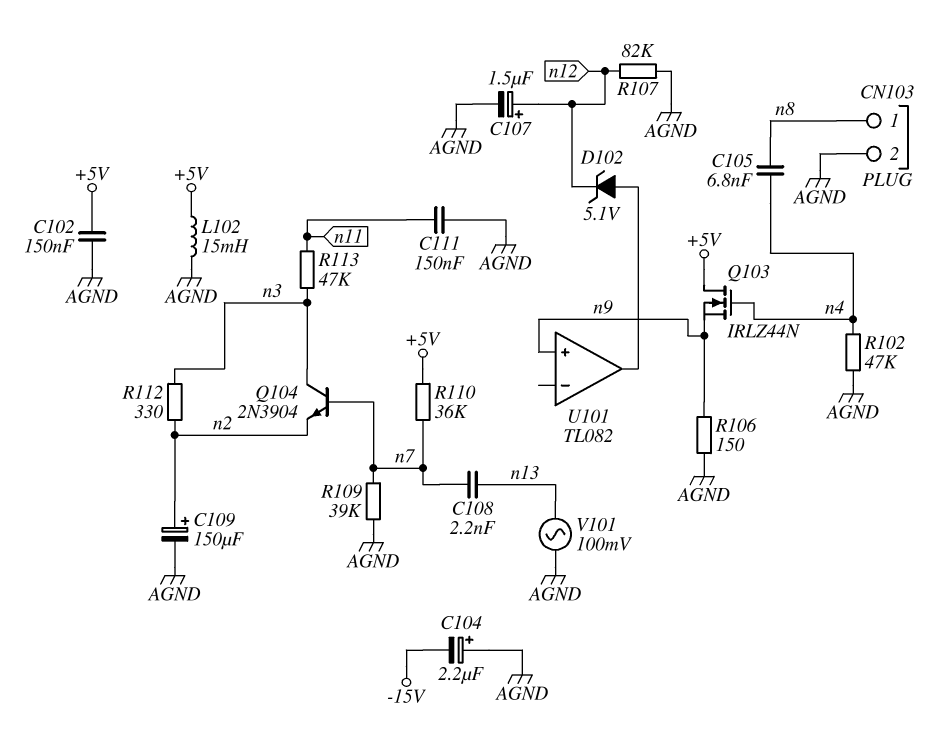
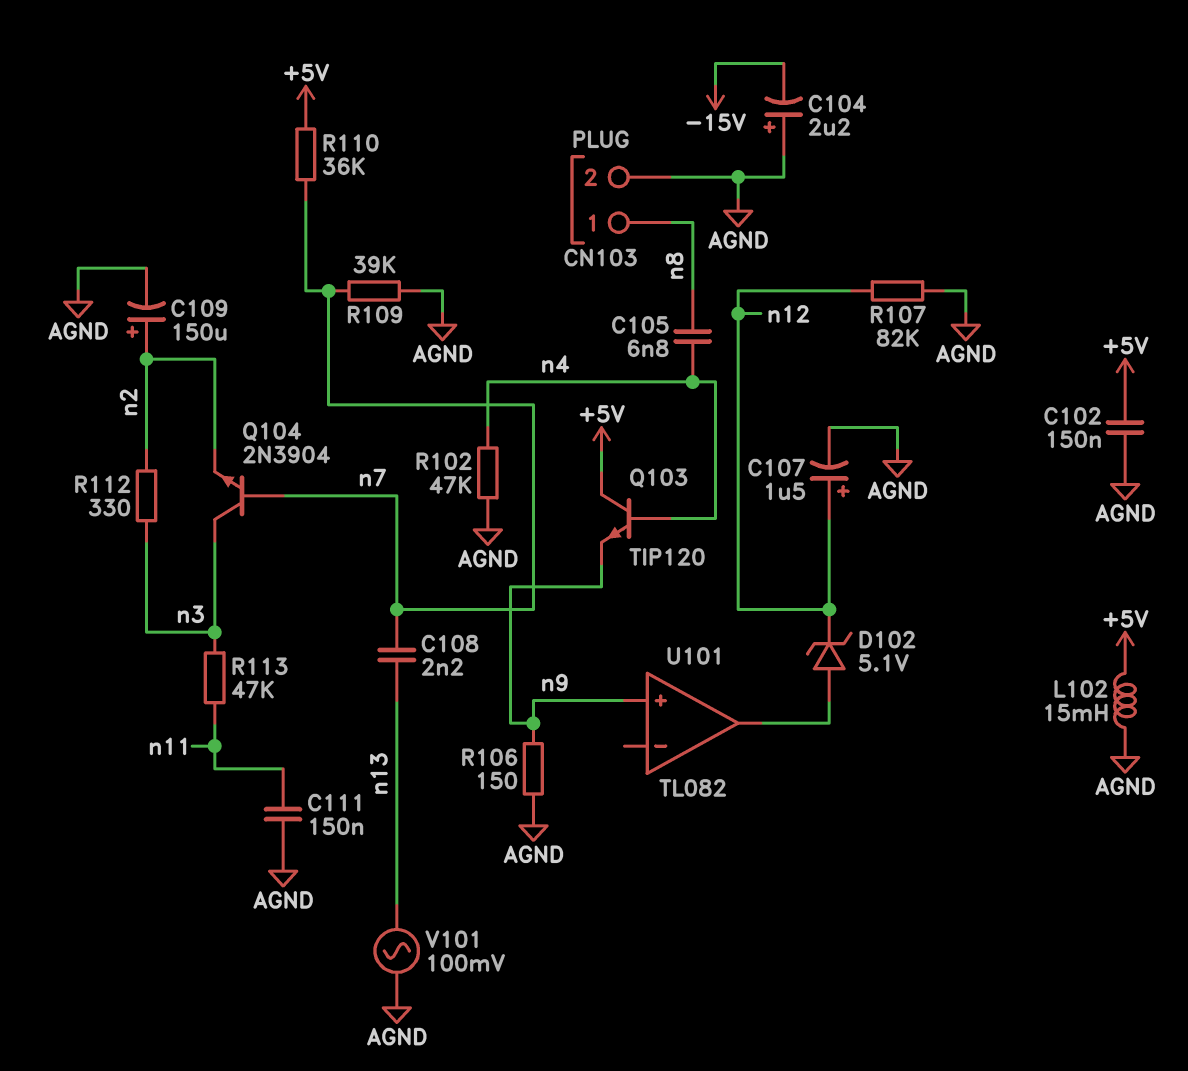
Q103: NMOS IRLZ44N (G n4, D +5V, S n9) -> NPN TIP120 (B n4, C +5V, E n9)

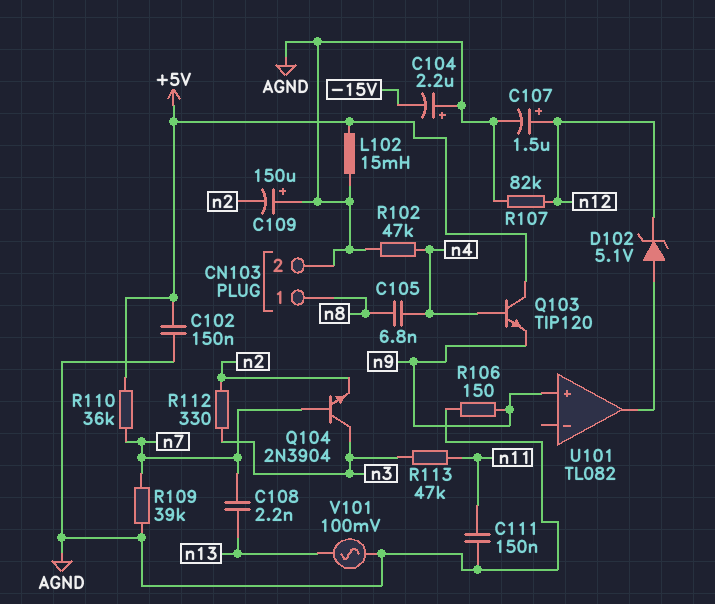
C109: 150uF (plus n2, minus AGND) -> 150uF (plus AGND, minus n2)

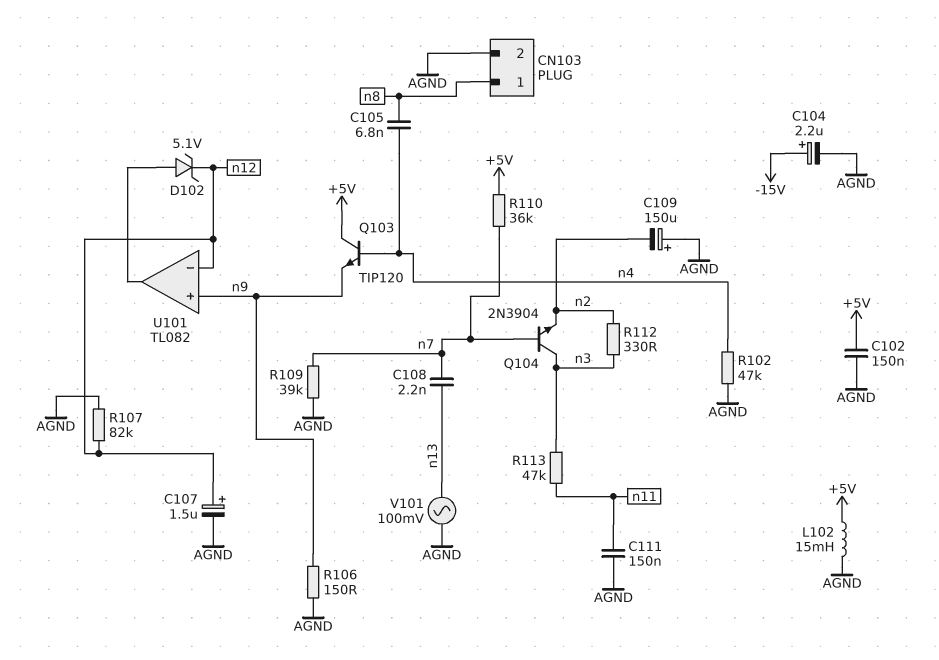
C104: 2.2uF (plus AGND, minus -15V) -> 2.2uF (plus -15V, minus AGND)
U101 pin in-: none -> n12

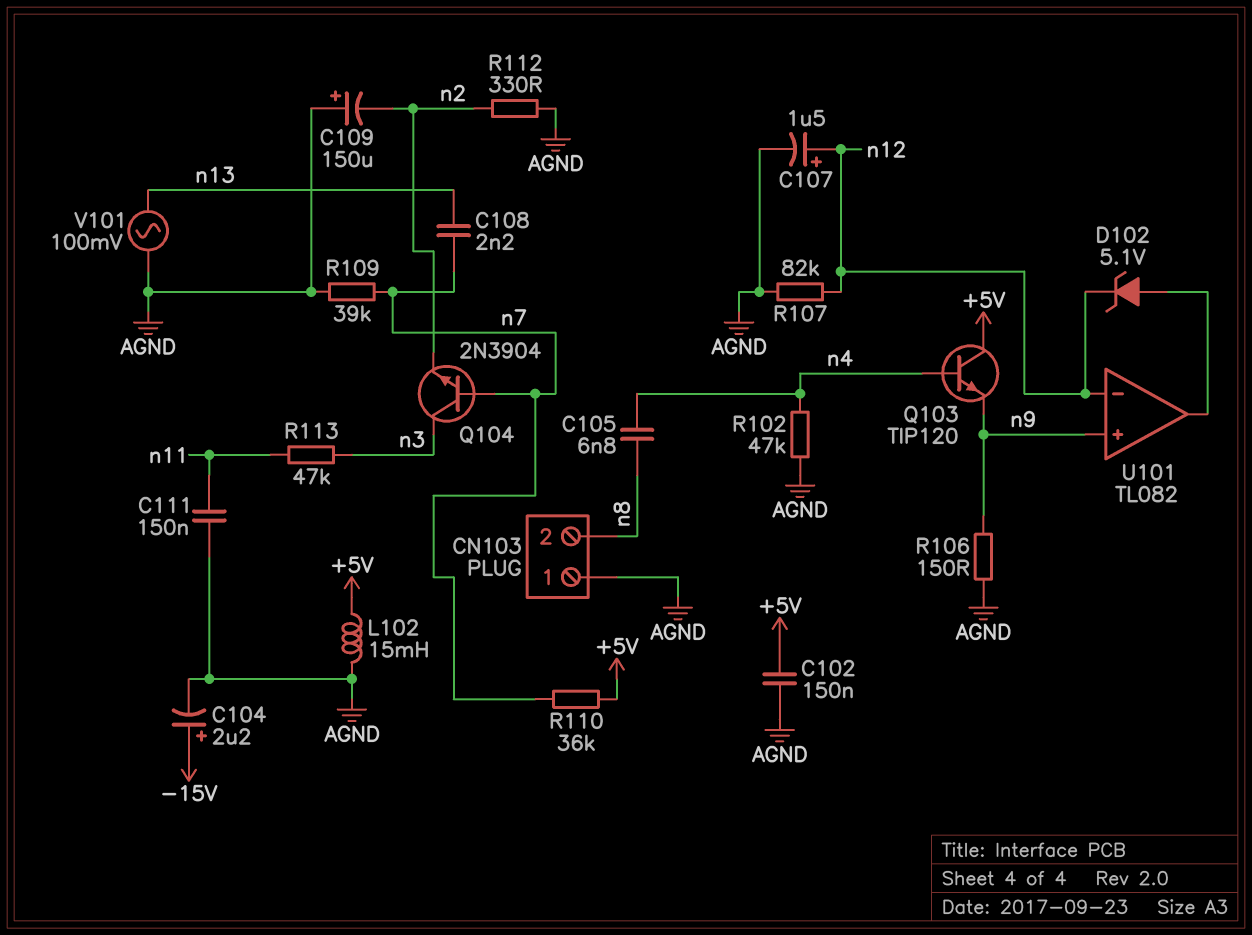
CN103 pin 1: n8 -> AGND
CN103 pin 2: AGND -> n8
R112: 330 (n2, n3) -> 330 (AGND, n2)

